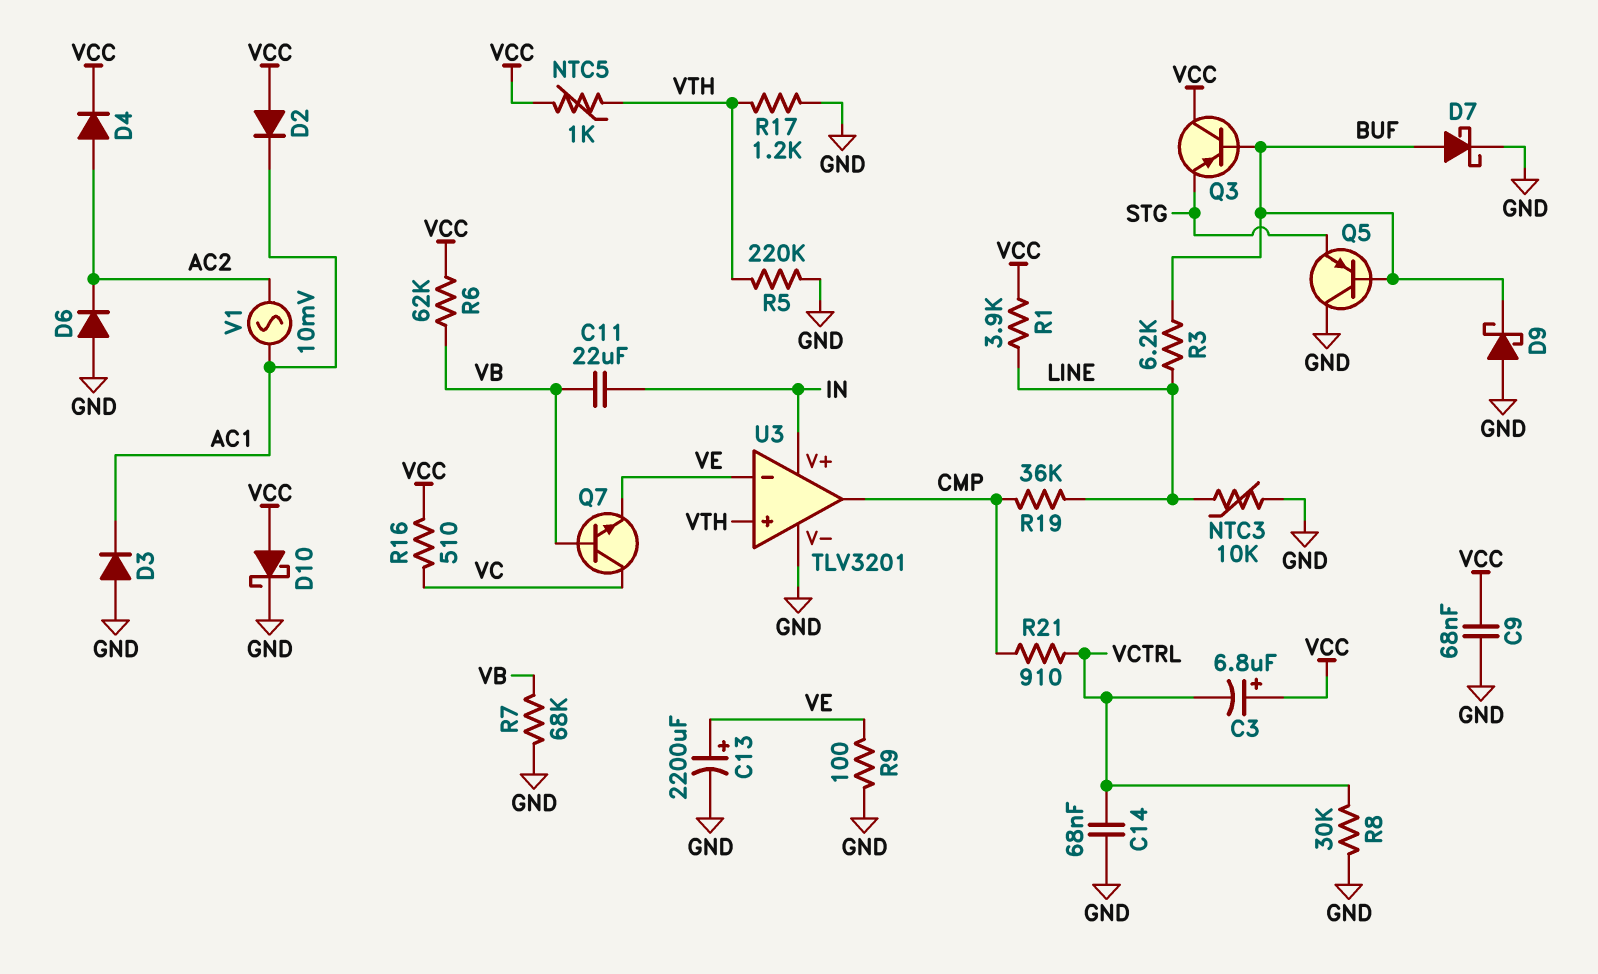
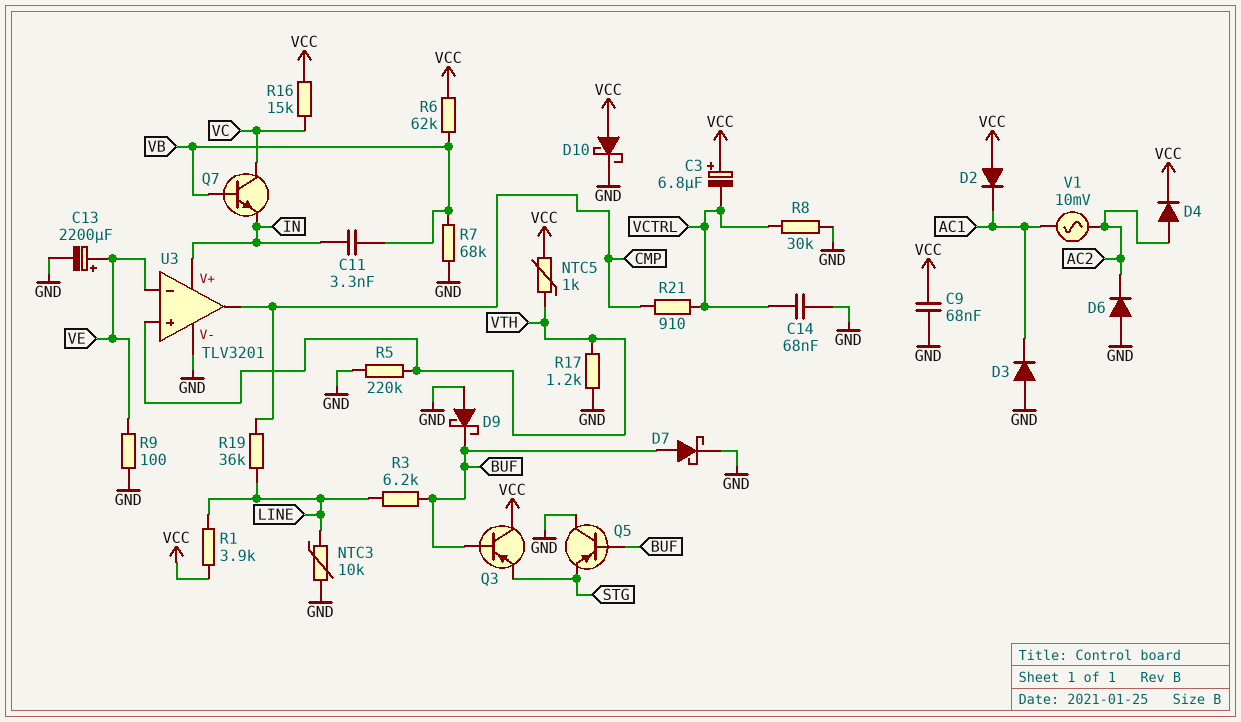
C11: 22uF (IN, VB) -> 3.3nF (IN, VB)
Q7: NPN (B VB, C VC, E VE) -> NPN (B VB, C VC, E IN)
R16: 510 (VC, VCC) -> 15k (VC, VCC)

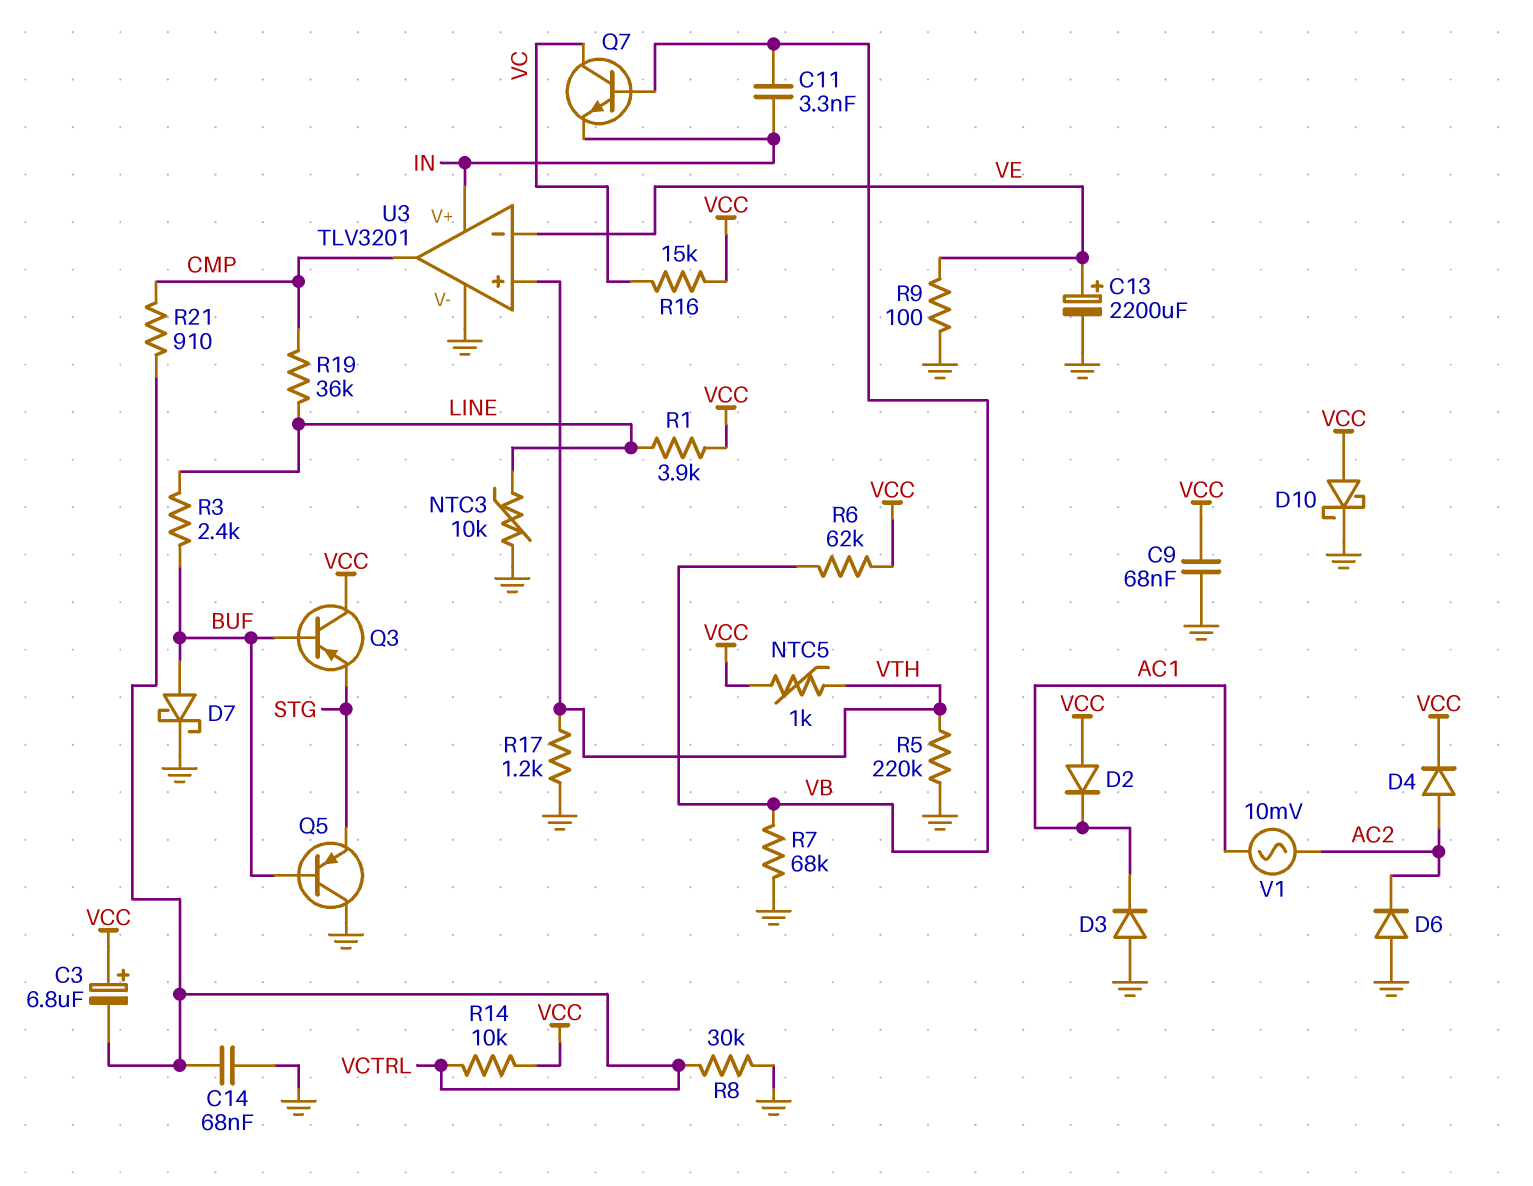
D9: schottky (A GND, K BUF) -> none
R3: 6.2k (BUF, LINE) -> 2.4k (BUF, LINE)
R14: none -> 10k (VCC, VCTRL)

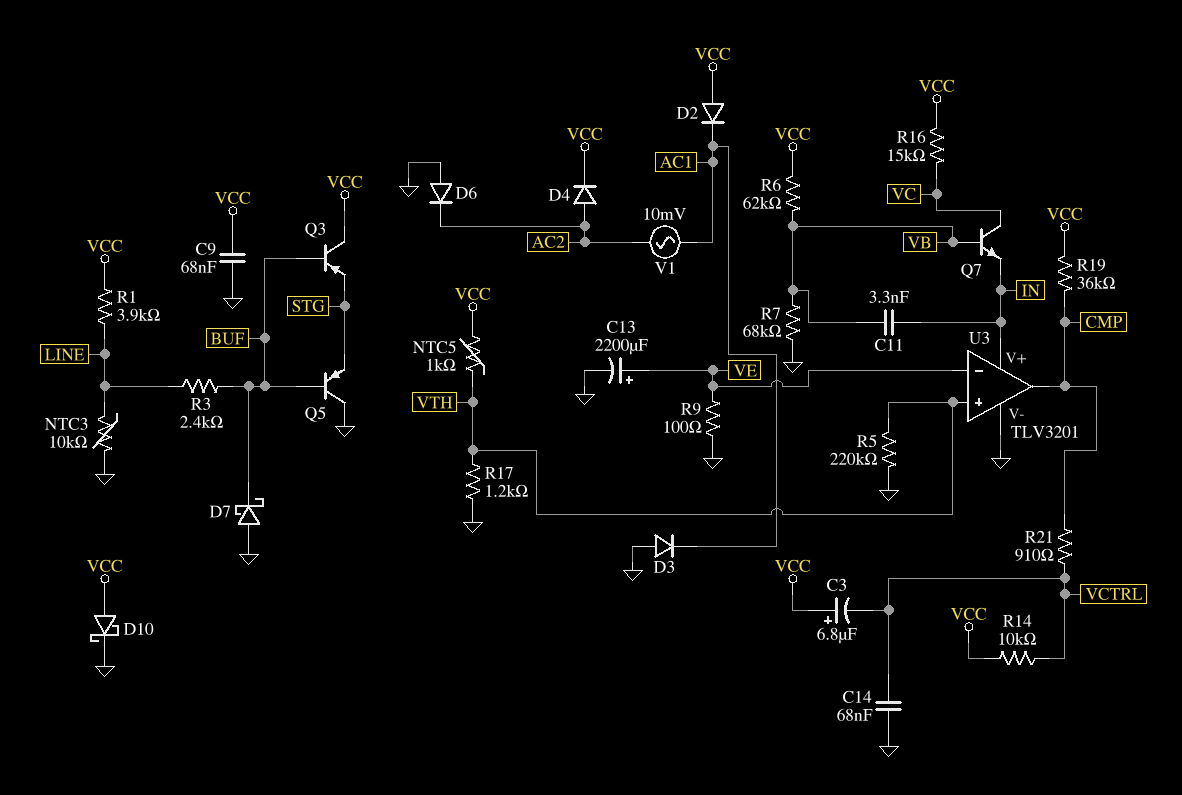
D7: schottky (A BUF, K GND) -> schottky (A GND, K BUF)
R8: 30k (GND, VCTRL) -> none
R19: 36k (CMP, LINE) -> 36k (CMP, VCC)

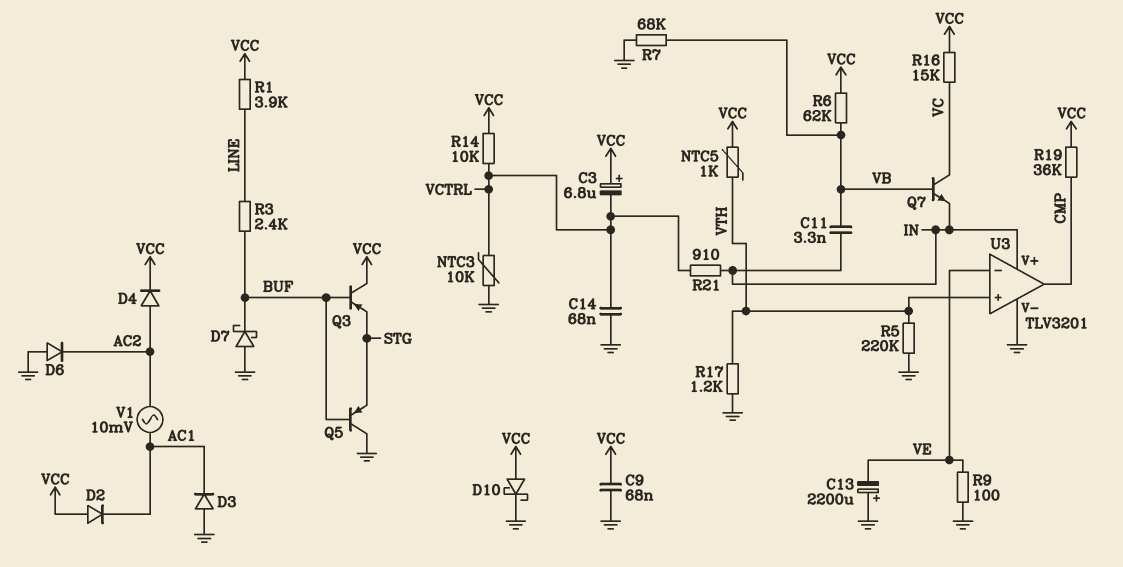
C13: 2200uF (plus VE, minus GND) -> 2200uF (plus GND, minus VE)
NTC3: 10k (GND, LINE) -> 10k (GND, VCTRL)
R21: 910 (CMP, VCTRL) -> 910 (IN, VCTRL)

